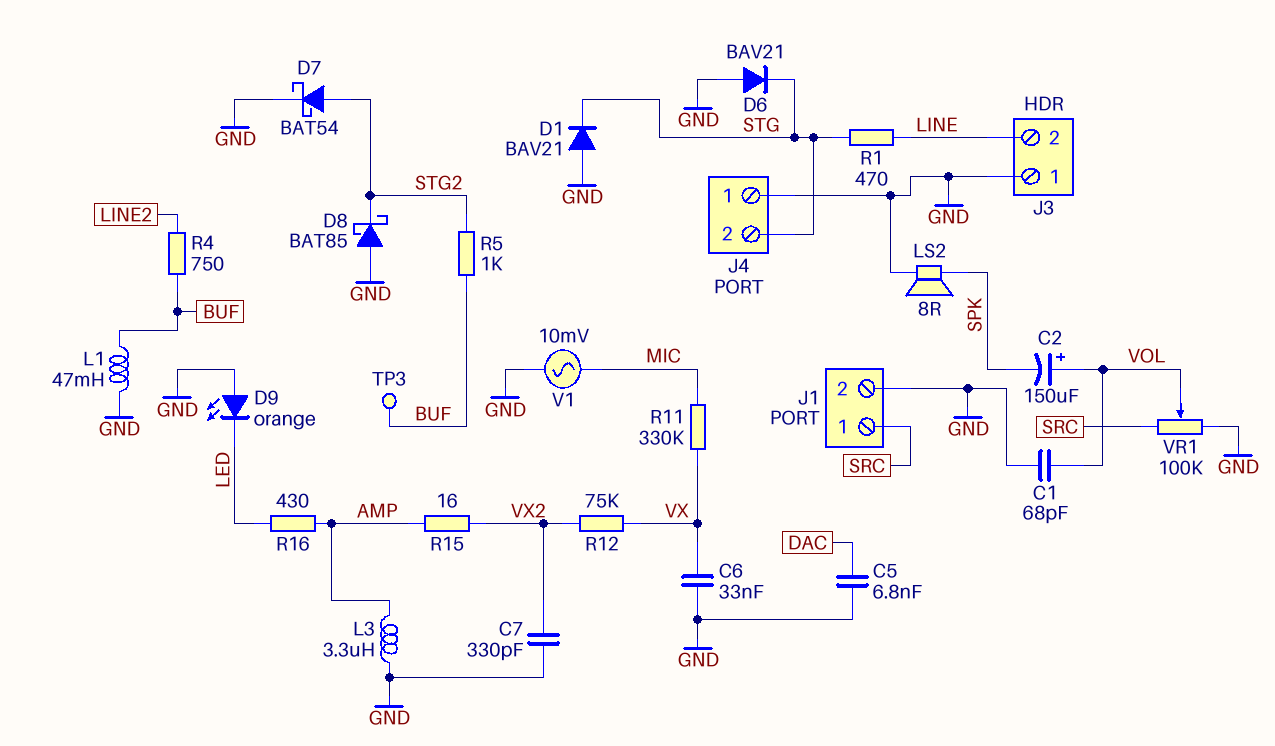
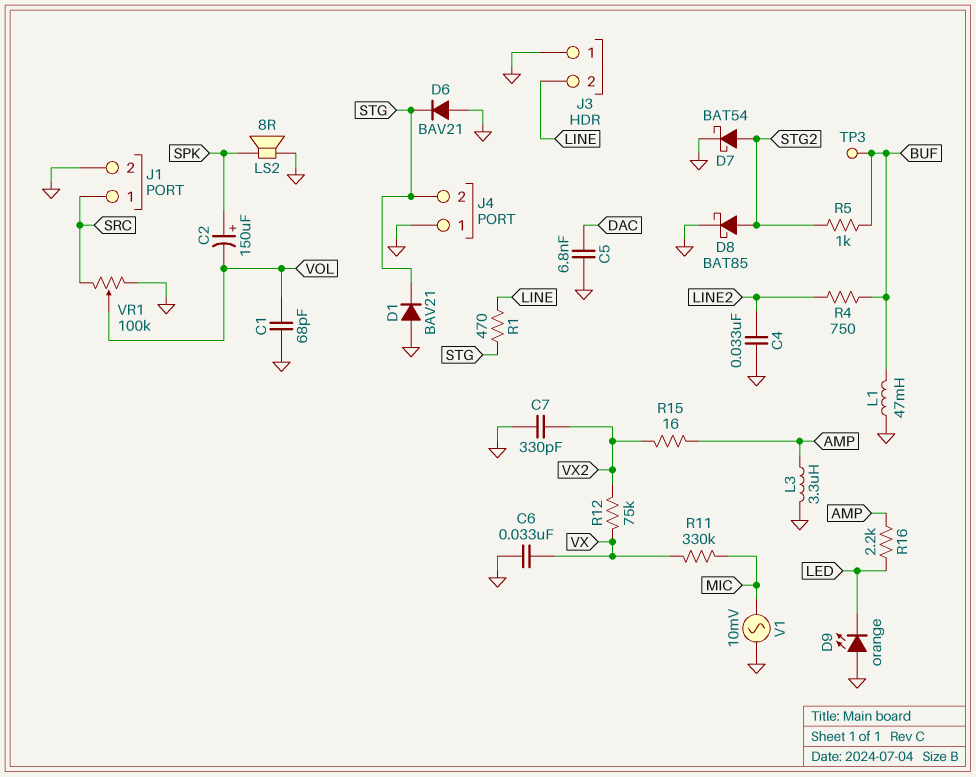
C2: 150uF (plus VOL, minus SPK) -> 150uF (plus SPK, minus VOL)
C4: none -> 33nF (GND, LINE2)
D8: schottky BAT85 (A GND, K STG2) -> schottky BAT85 (A STG2, K GND)
R16: 430 (AMP, LED) -> 2.2k (AMP, LED)

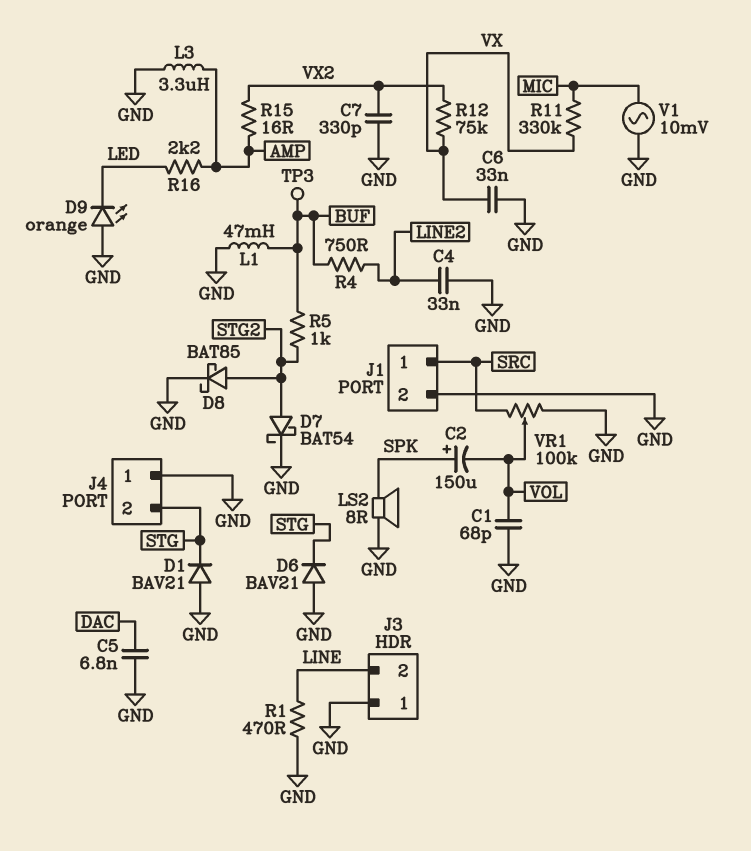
R1: 470 (LINE, STG) -> 470 (GND, LINE)

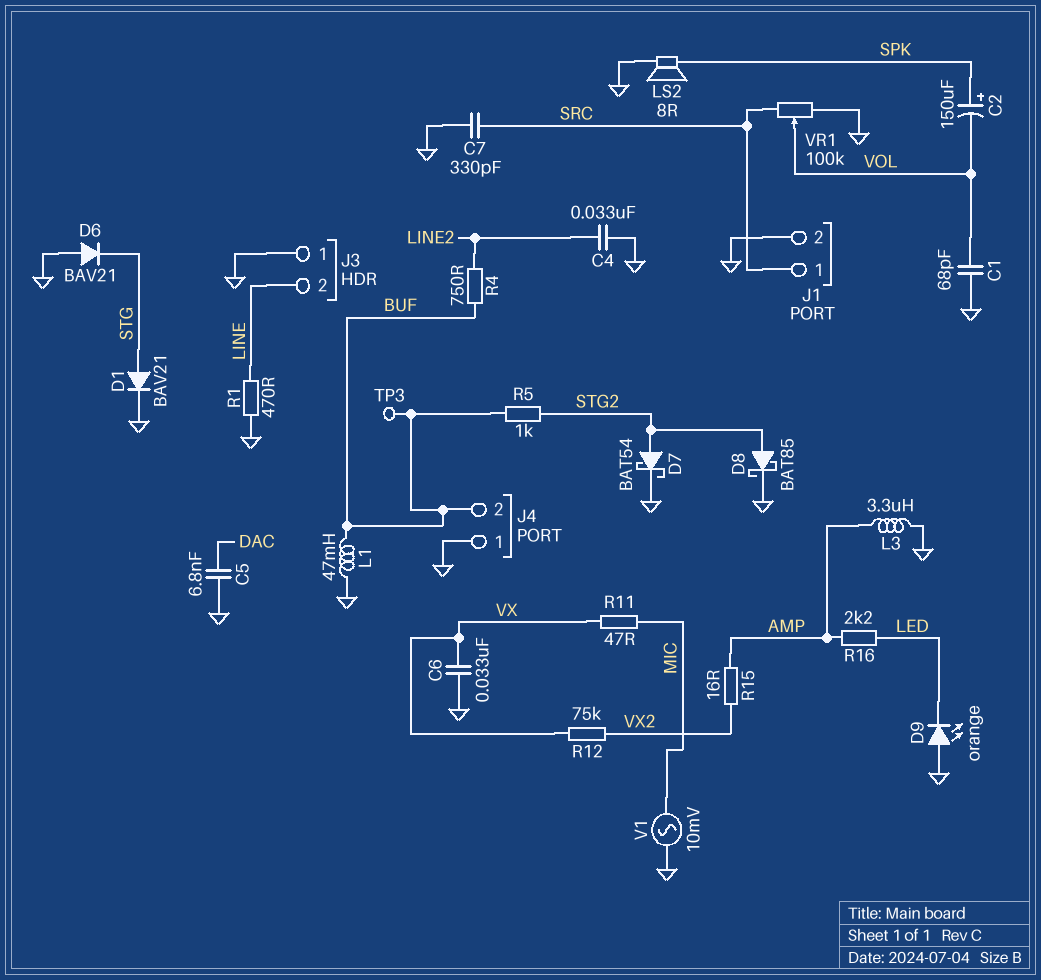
C7: 330pF (GND, VX2) -> 330pF (GND, SRC)
D1: diode BAV21 (A GND, K STG) -> diode BAV21 (A STG, K GND)
J4 pin 2: STG -> BUF
R11: 330k (MIC, VX) -> 47 (MIC, VX)

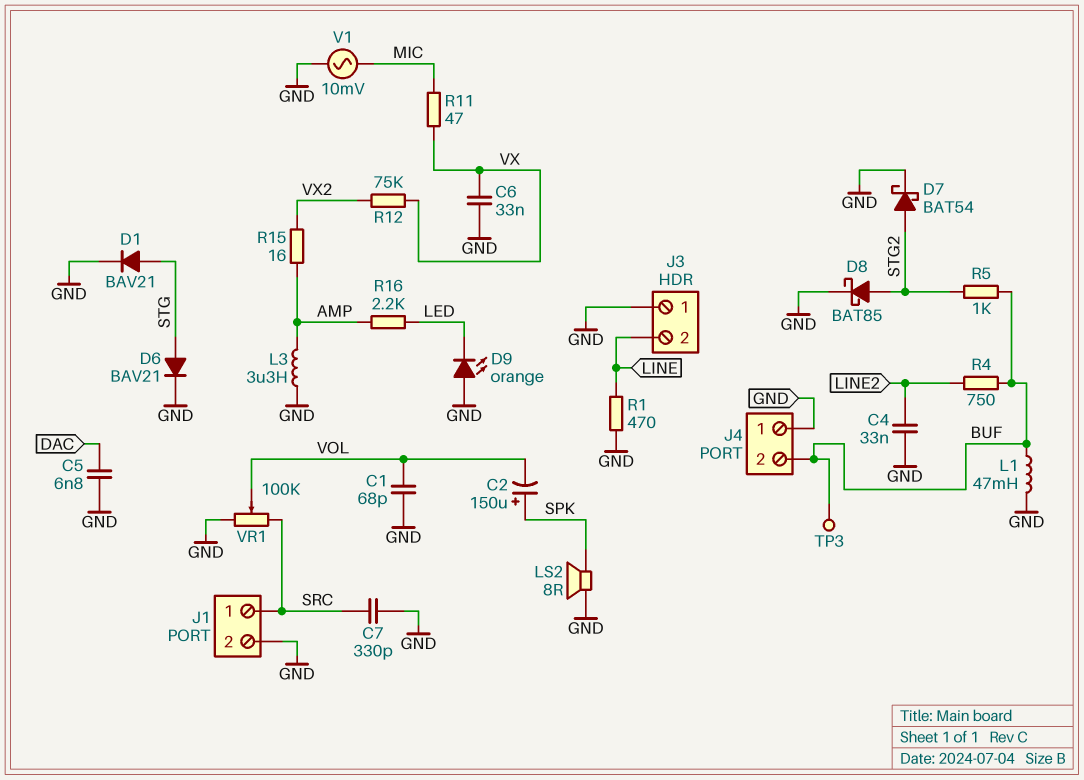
D6: diode BAV21 (A GND, K STG) -> diode BAV21 (A STG, K GND)

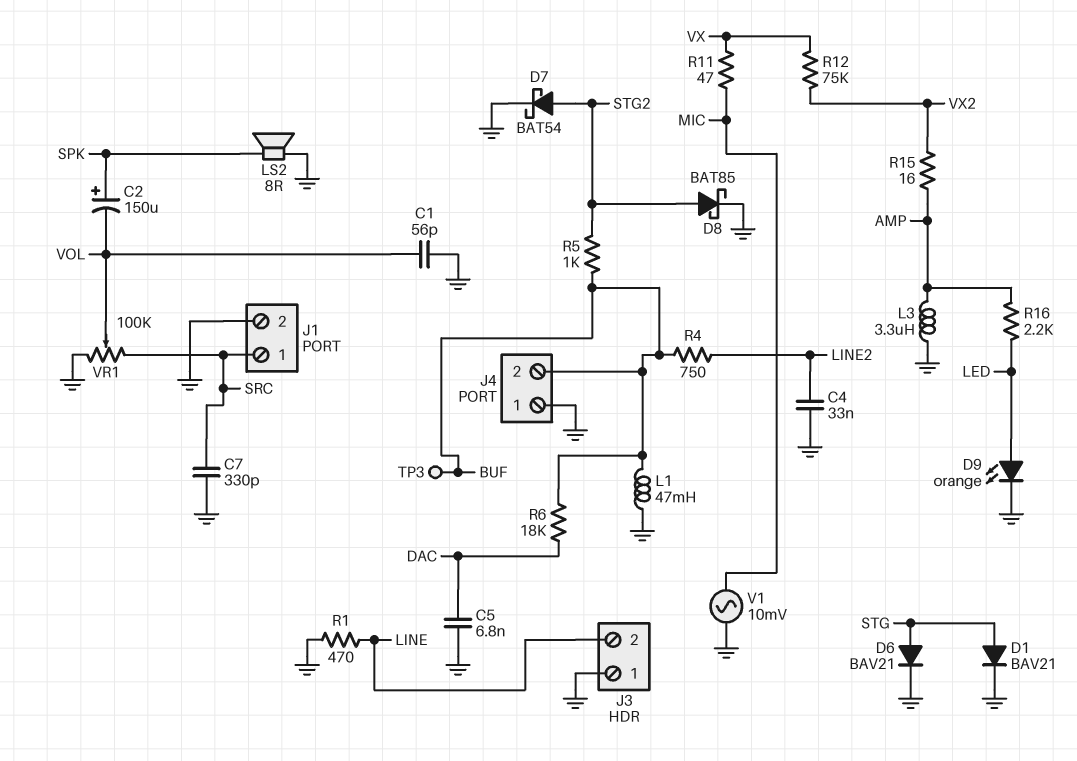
C1: 68pF (GND, VOL) -> 56pF (GND, VOL)
C6: 33nF (GND, VX) -> none
D9: LED orange (A GND, K LED) -> LED orange (A LED, K GND)
R6: none -> 18k (BUF, DAC)

